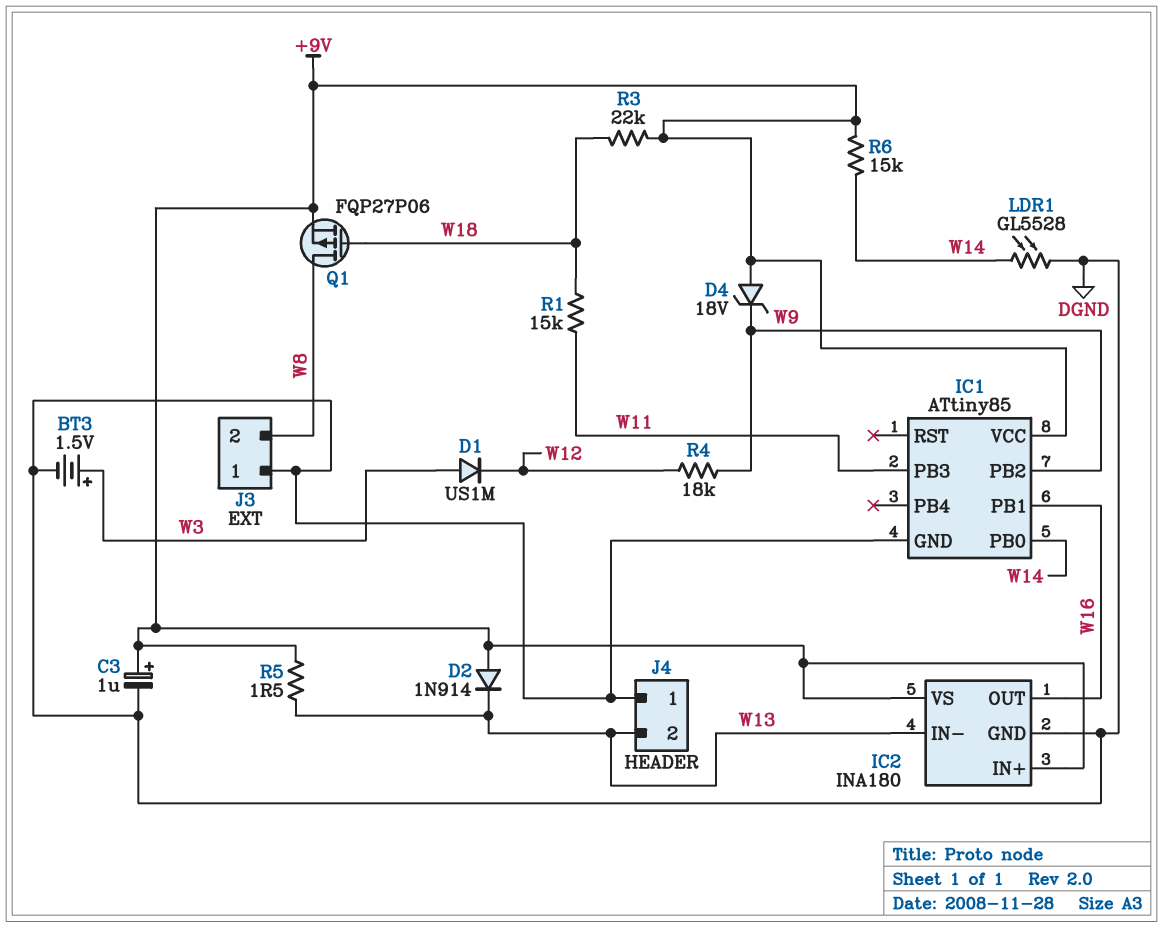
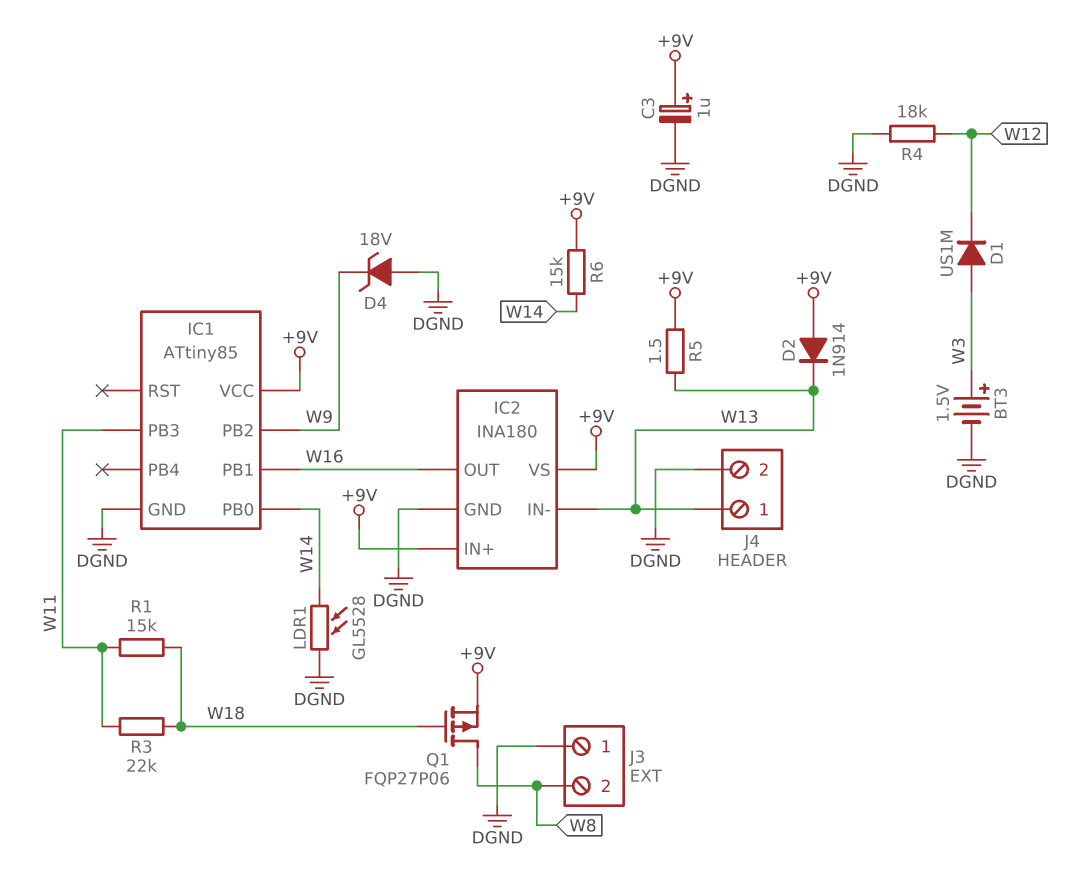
D4: zener 18V (A +9V, K W9) -> zener 18V (A DGND, K W9)
J4 pin 1: DGND -> W13
J4 pin 2: W13 -> DGND
R3: 22k (+9V, W18) -> 22k (W11, W18)
R4: 18k (W9, W12) -> 18k (DGND, W12)

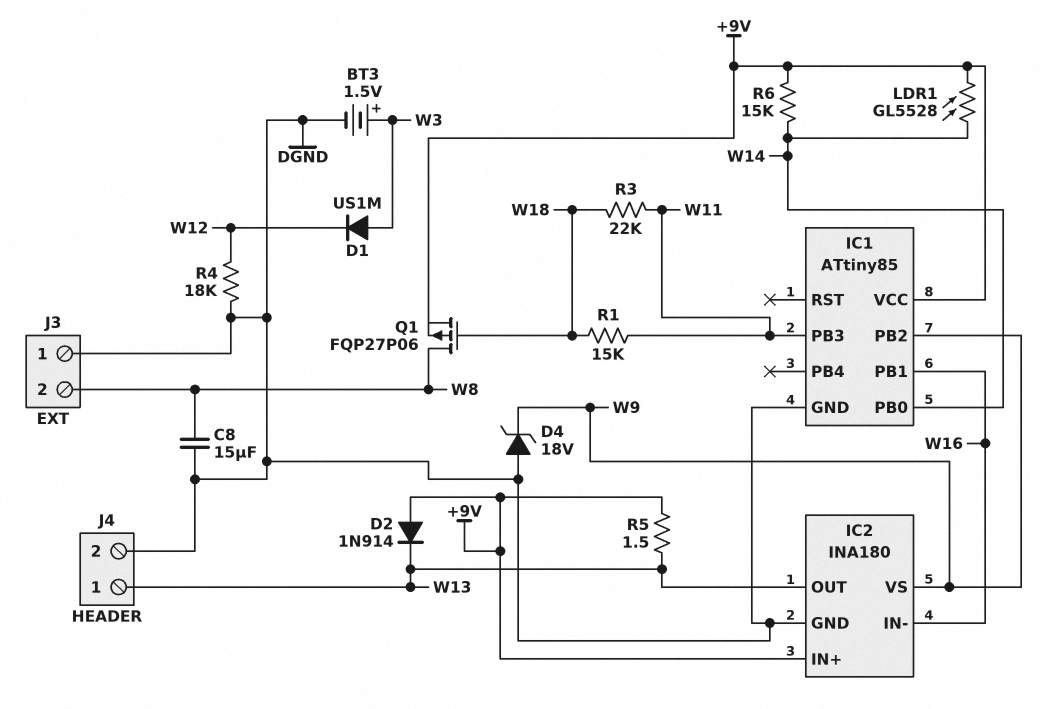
C3: 1uF (plus +9V, minus DGND) -> none
C8: none -> 15uF (DGND, W8)
IC2 pin IN-: W13 -> W16
IC2 pin OUT: W16 -> W13
IC2 pin VS: +9V -> W9
LDR1: GL5528 (DGND, W14) -> GL5528 (+9V, W14)

